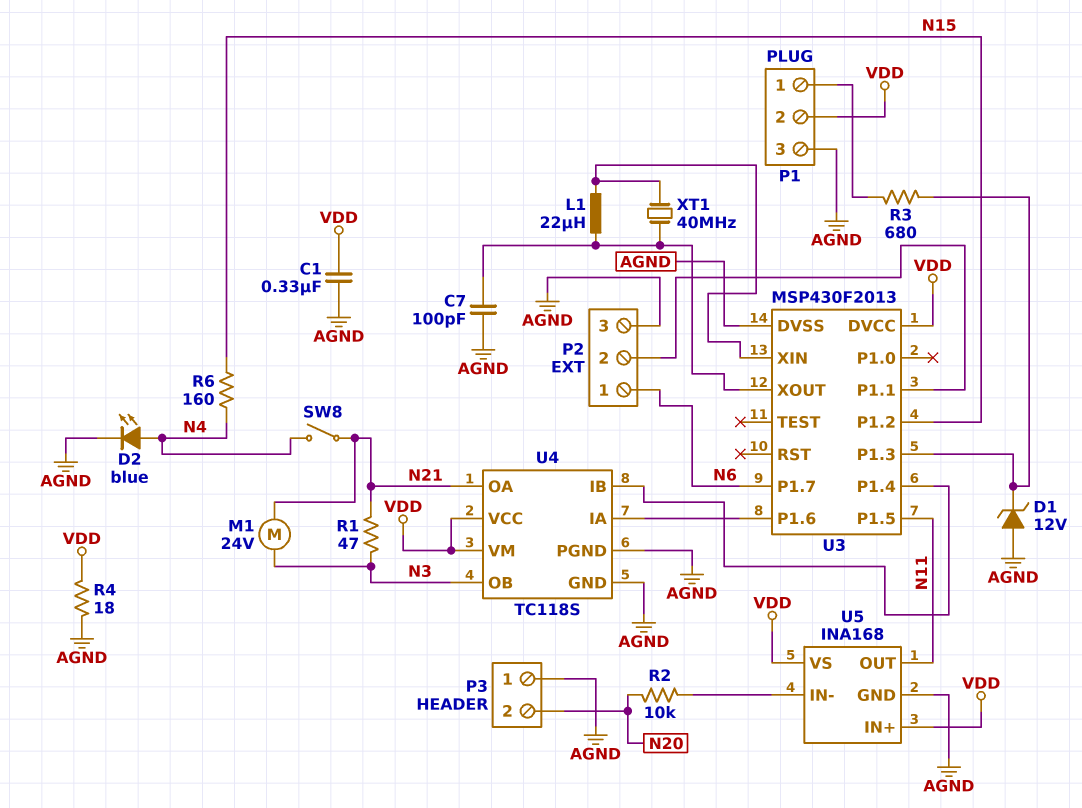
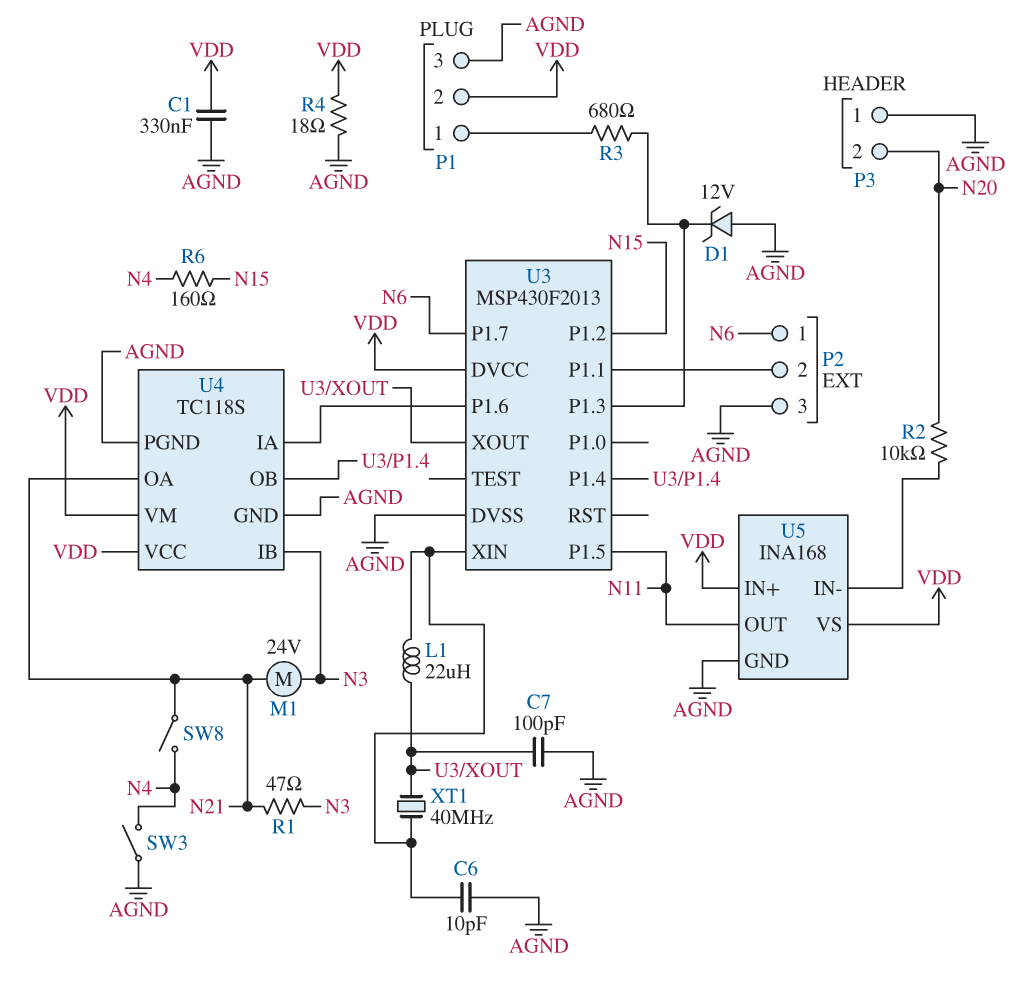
C6: none -> 10pF (AGND, U3/XIN)
D2: LED blue (A N4, K AGND) -> none
SW3: none -> switch (AGND, N4)
U4 pin IB: U3/P1.4 -> N3
U4 pin OB: N3 -> U3/P1.4

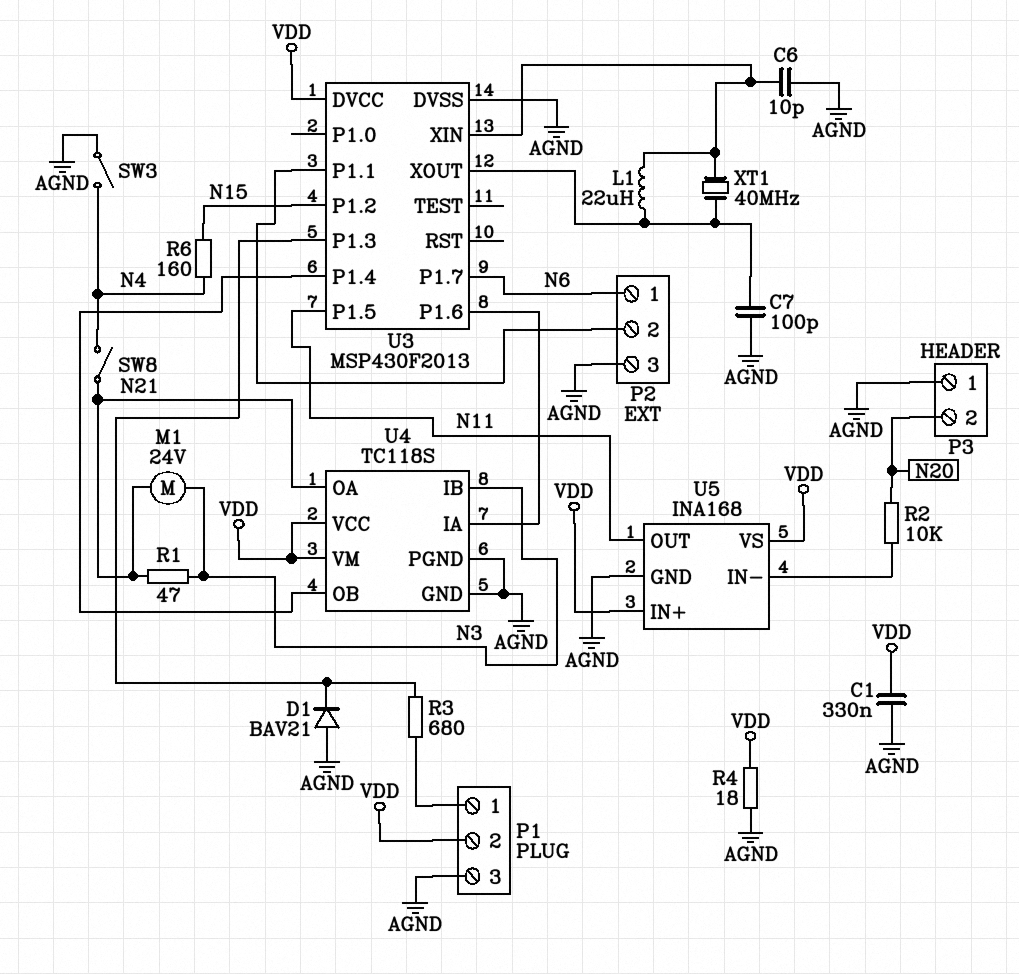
D1: zener 12V (A AGND, K U3/P1.3) -> diode BAV21 (A AGND, K U3/P1.3)

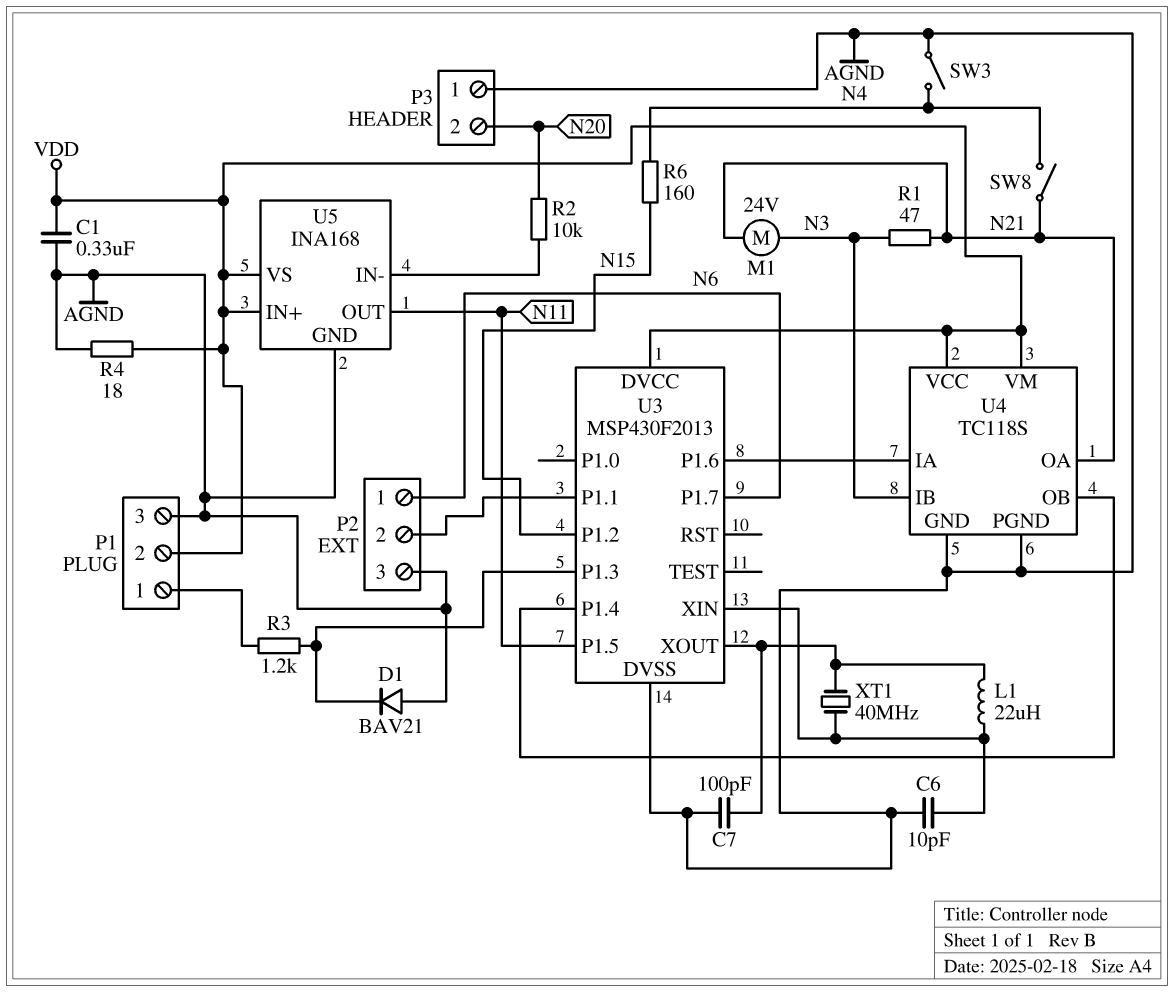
R3: 680 (P1/1, U3/P1.3) -> 1.2k (P1/1, U3/P1.3)

